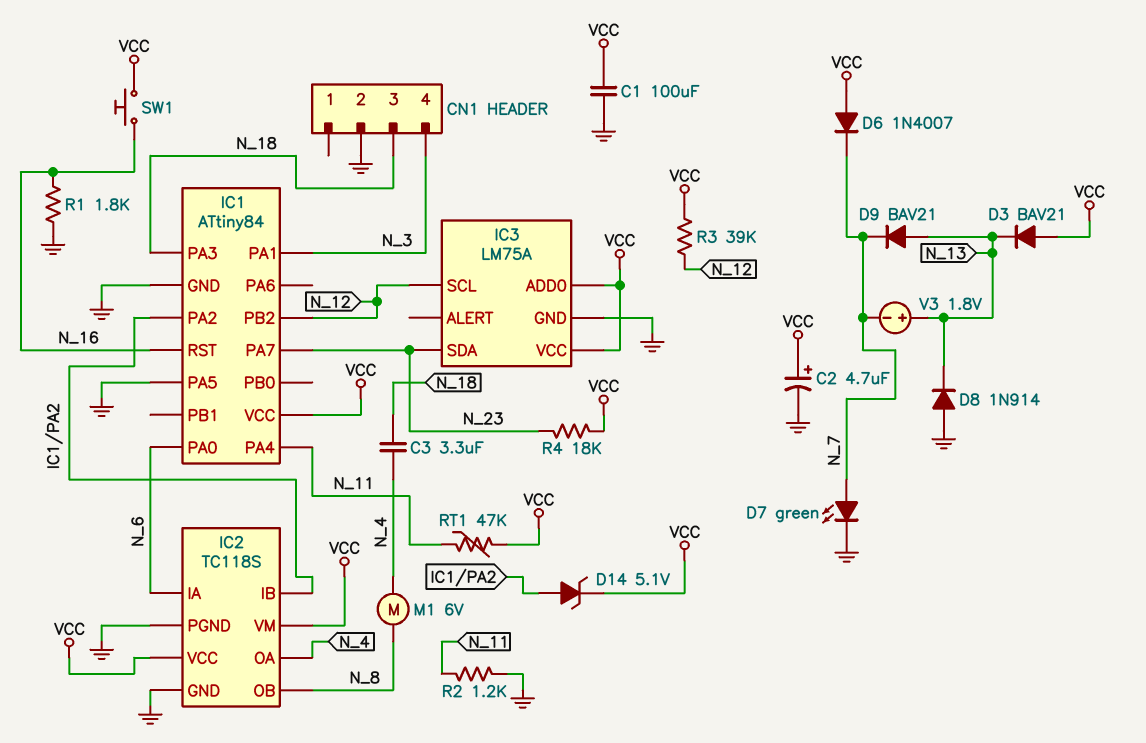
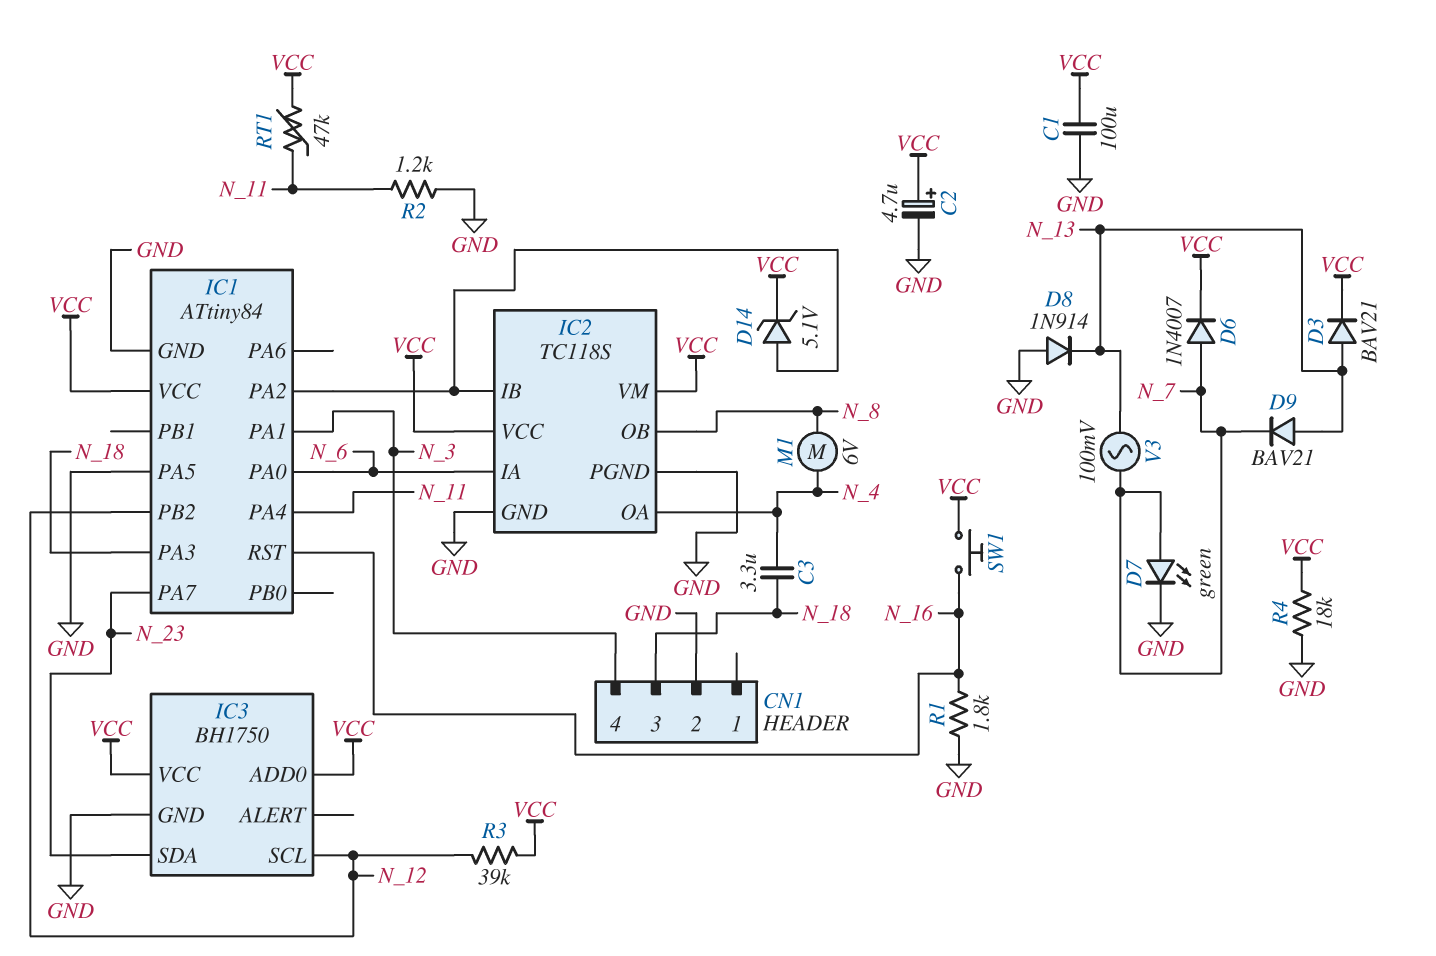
D3: diode BAV21 (A VCC, K N_13) -> diode BAV21 (A N_13, K VCC)
D6: diode 1N4007 (A VCC, K N_7) -> diode 1N4007 (A N_7, K VCC)
IC3: LM75A -> BH1750
R4: 18k (N_23, VCC) -> 18k (GND, VCC)
V3: 1.8V (plus N_13, minus N_7) -> AC 100mV (N_7, N_13)

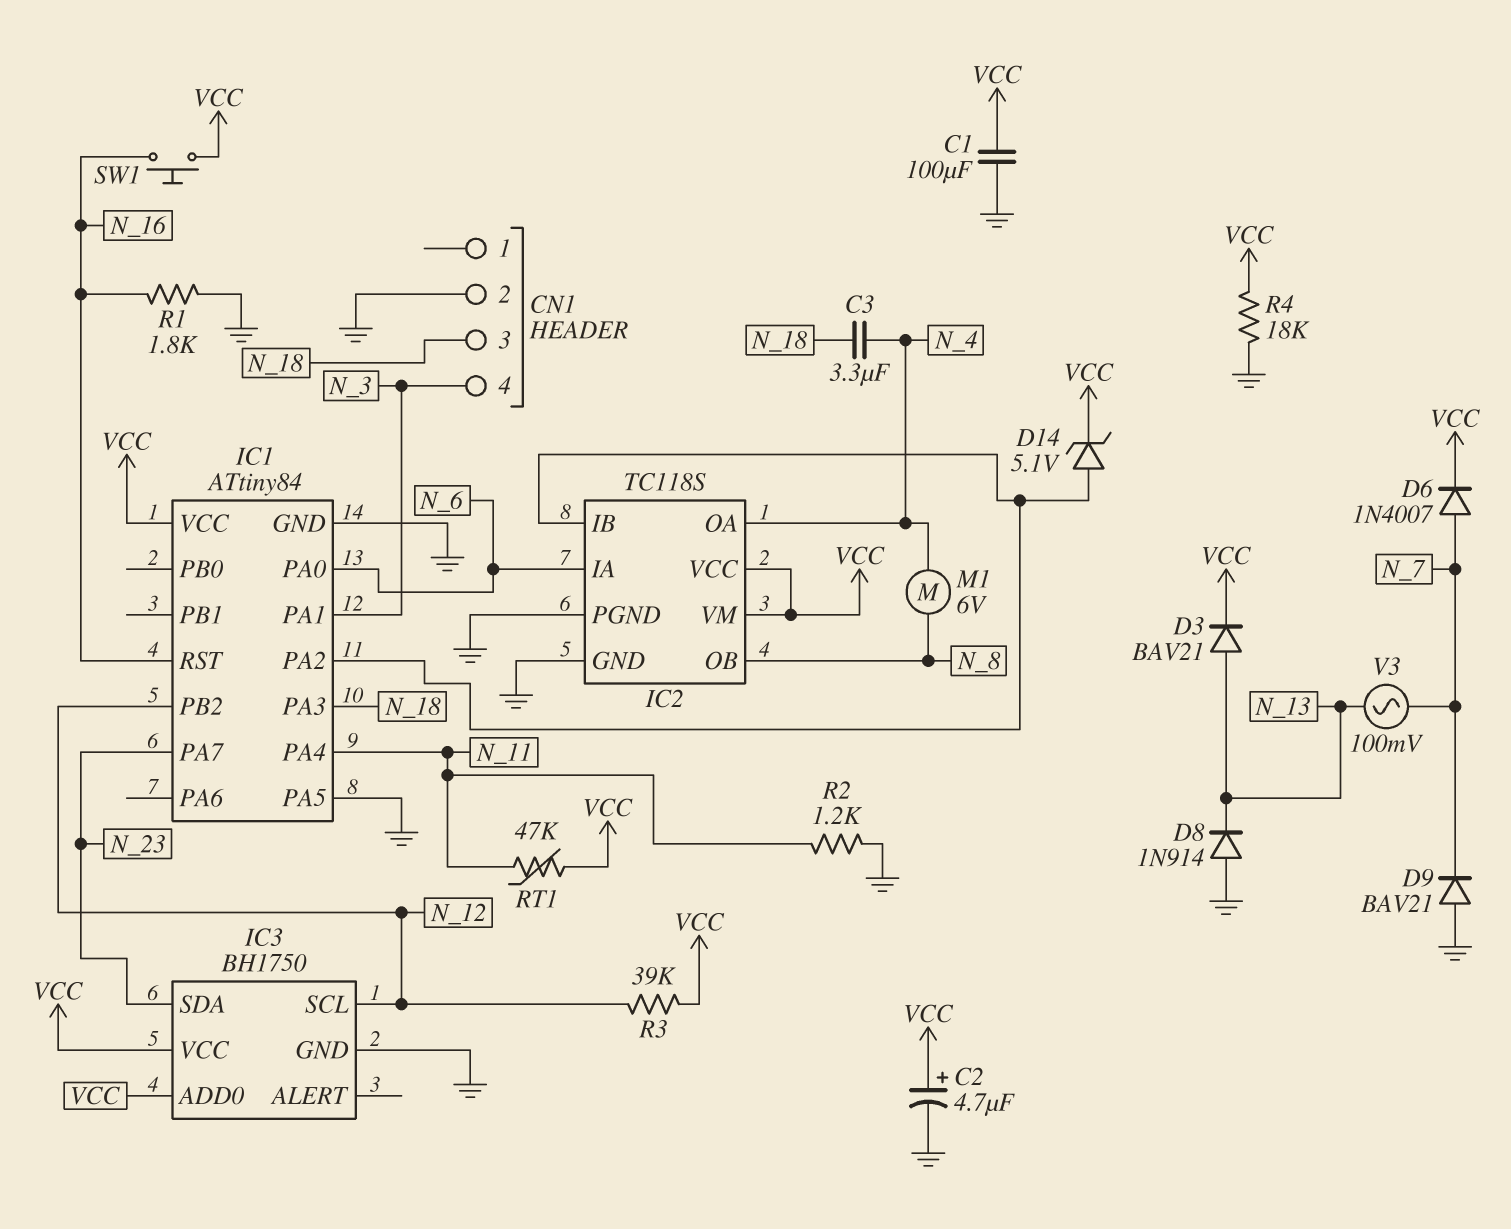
D7: LED green (A N_7, K GND) -> none
D9: diode BAV21 (A N_13, K N_7) -> diode BAV21 (A GND, K N_7)

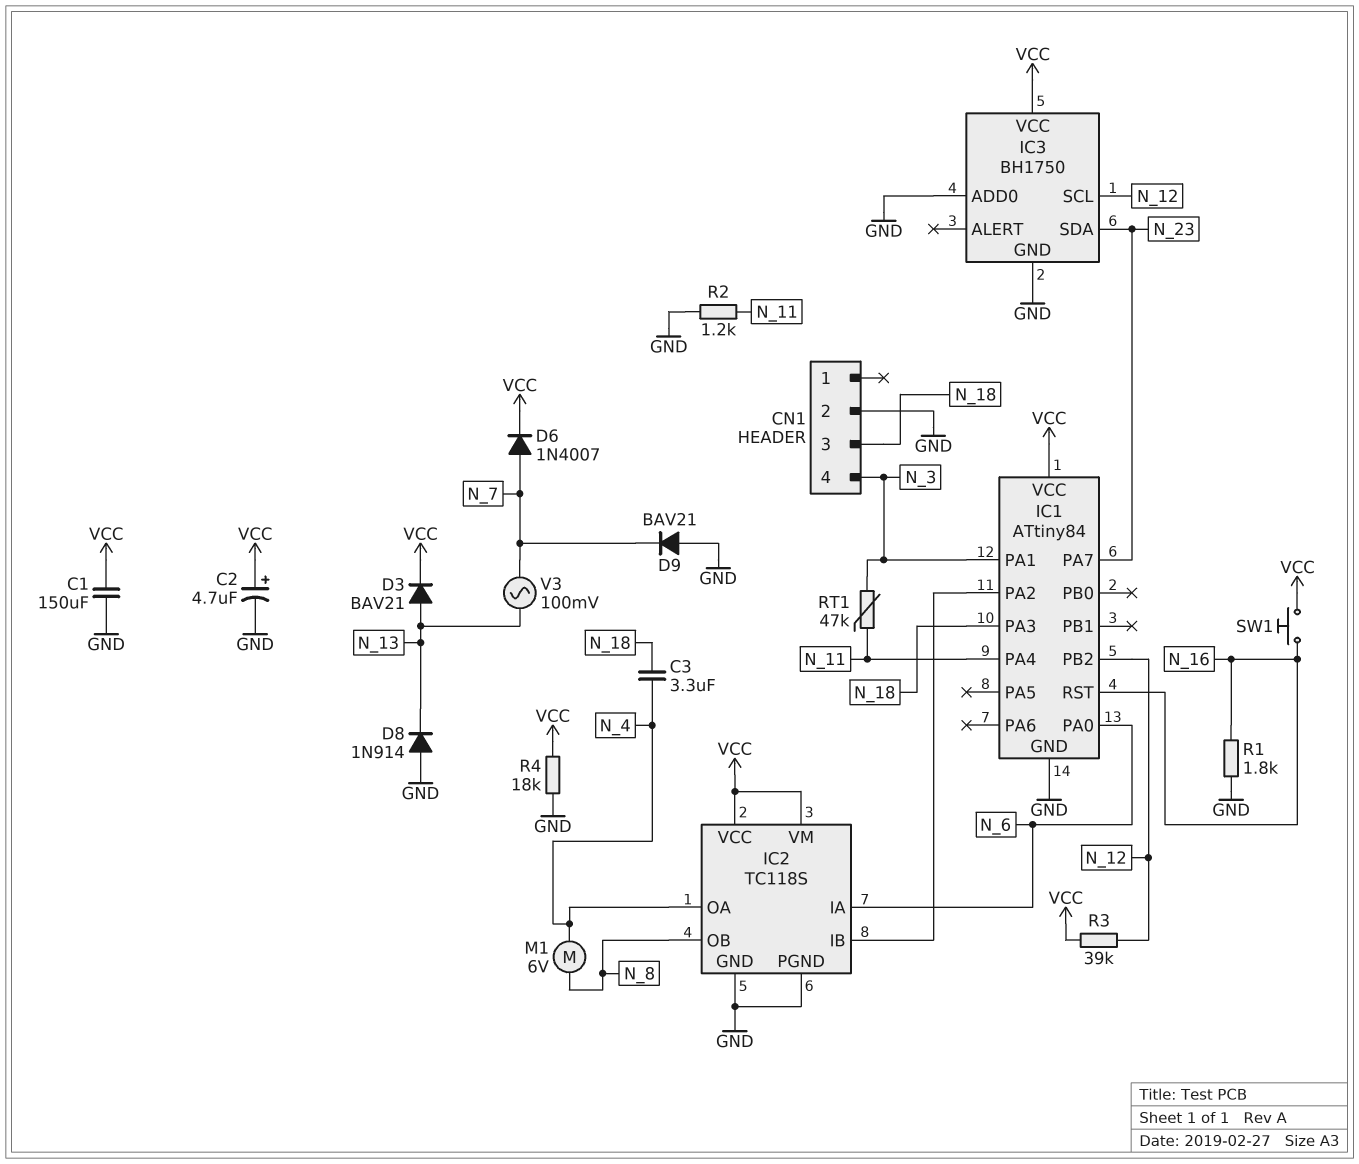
C1: 100uF (GND, VCC) -> 150uF (GND, VCC)
D14: zener 5.1V (A IC1/PA2, K VCC) -> none
IC1 pin PA5: GND -> none
IC3 pin ADD0: VCC -> GND
RT1: 47k (N_11, VCC) -> 47k (N_3, N_11)

